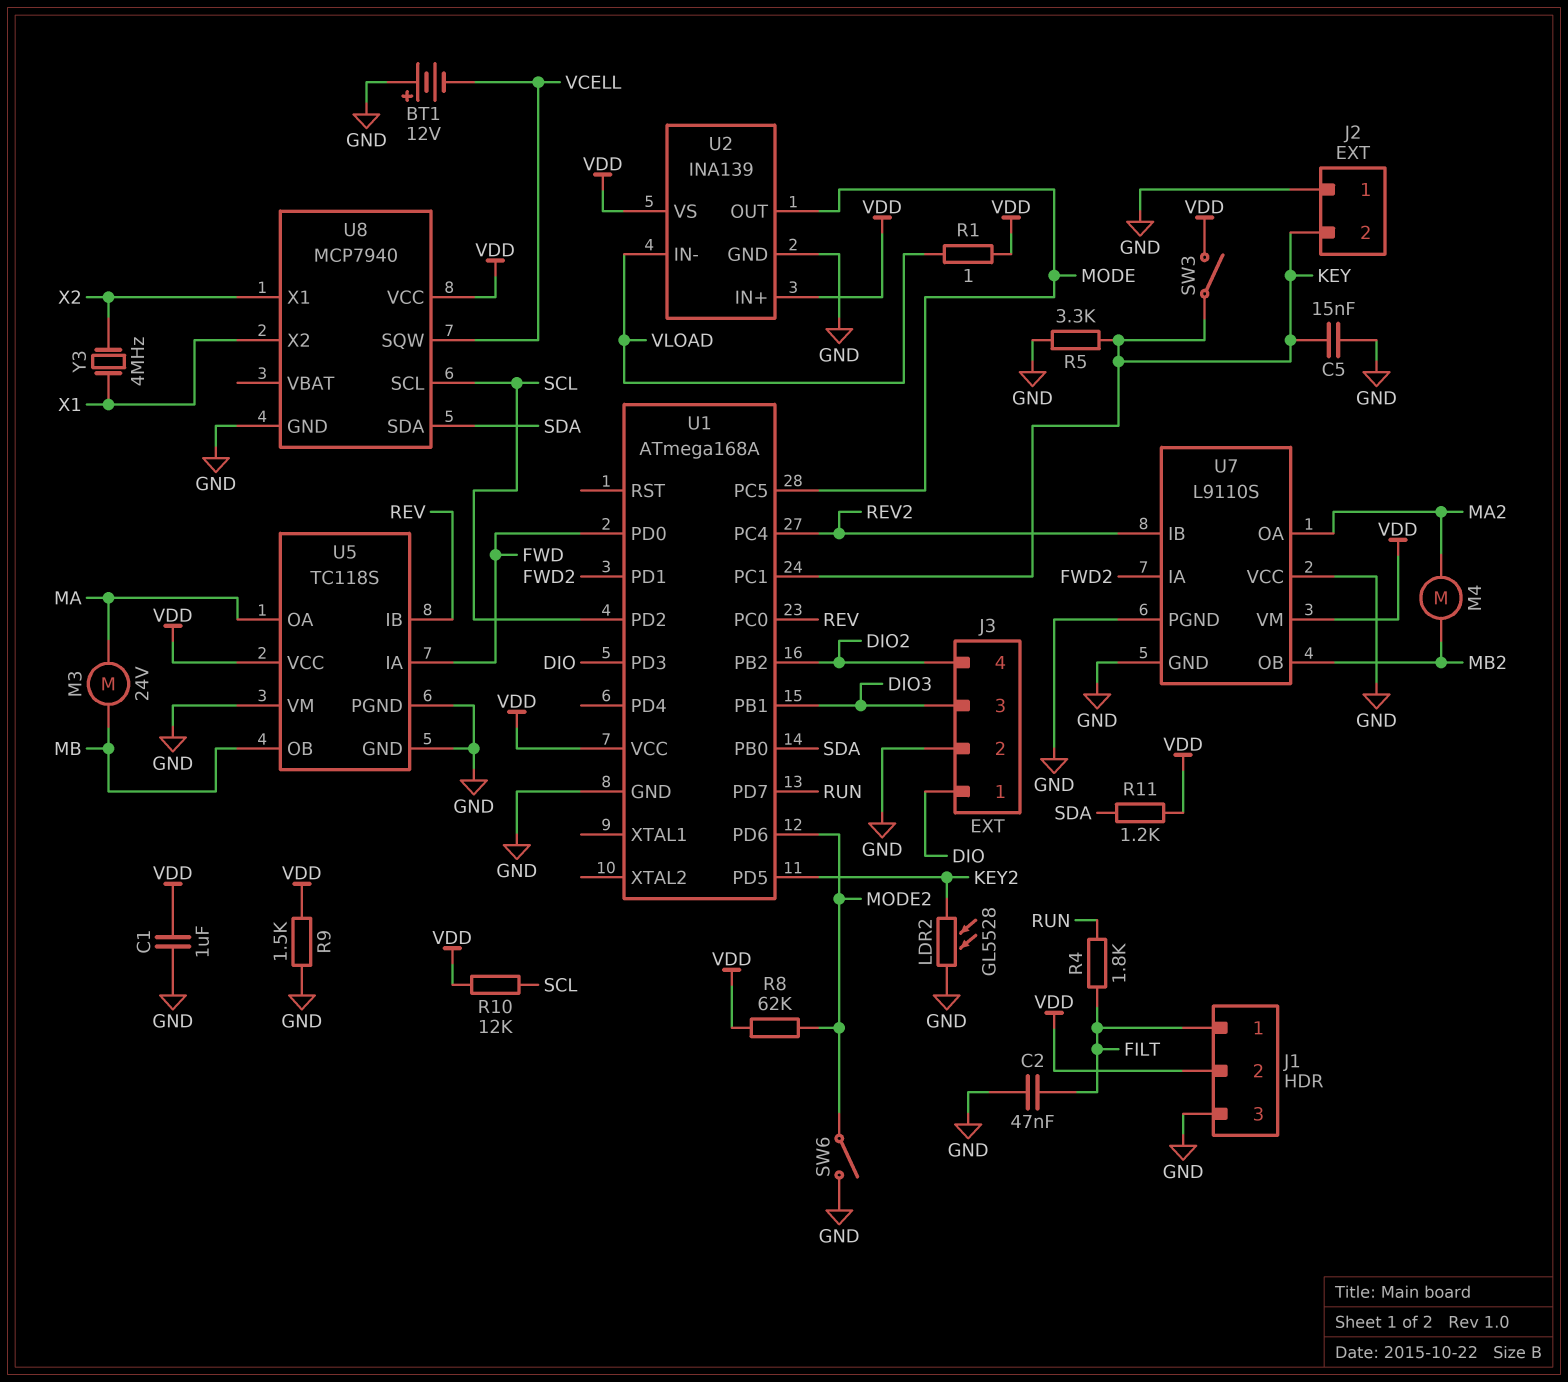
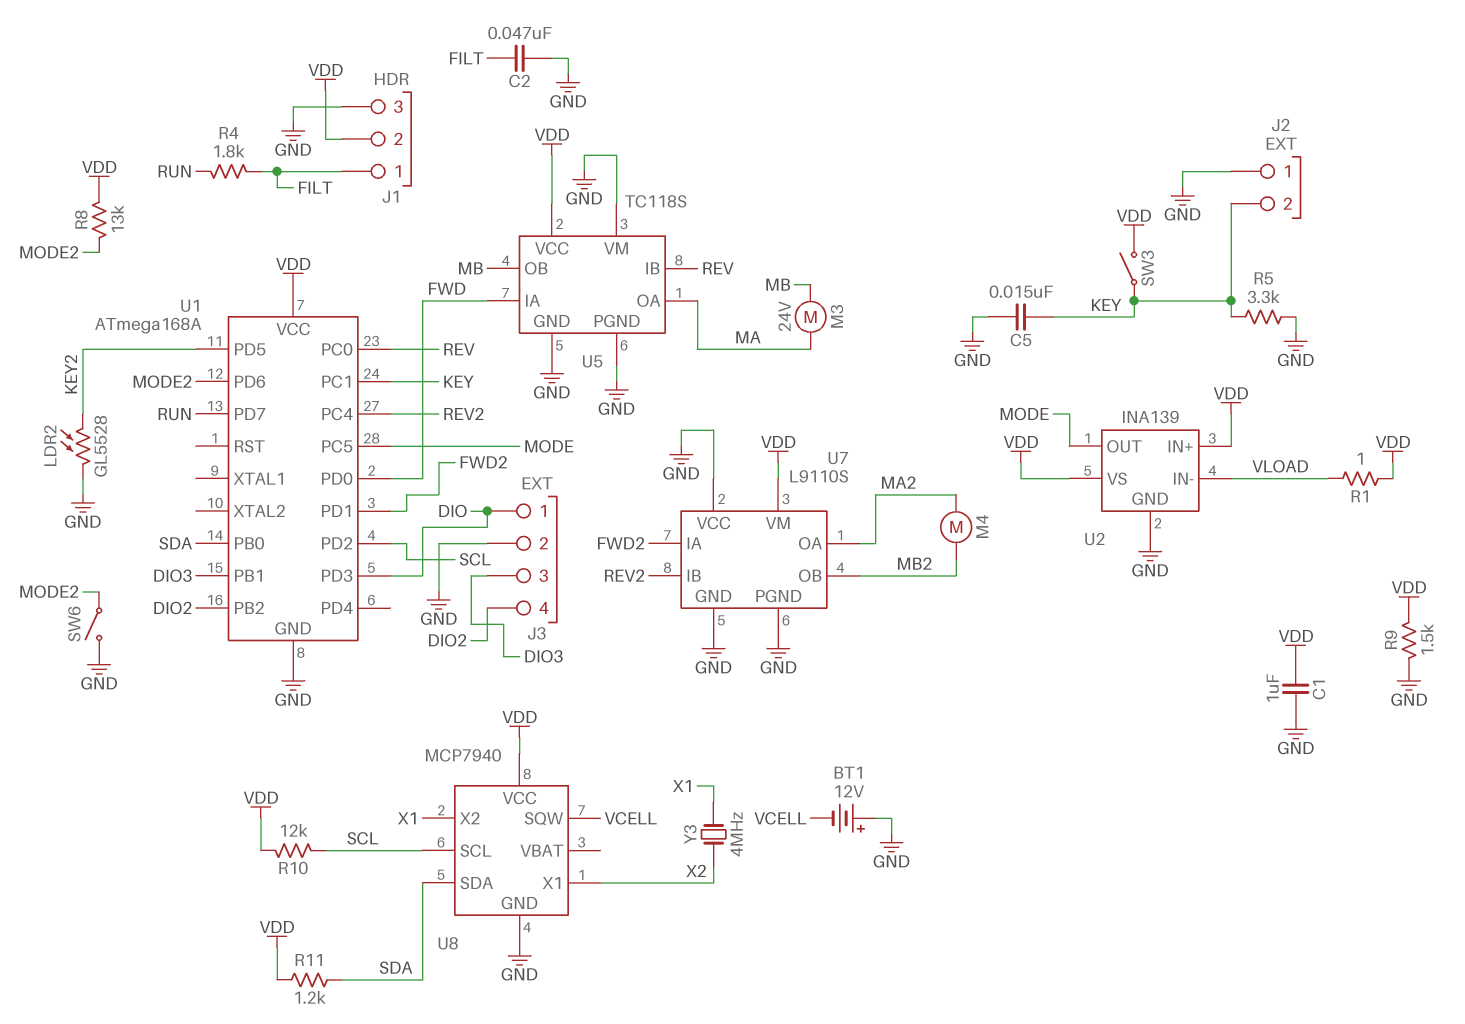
R8: 62k (MODE2, VDD) -> 13k (MODE2, VDD)

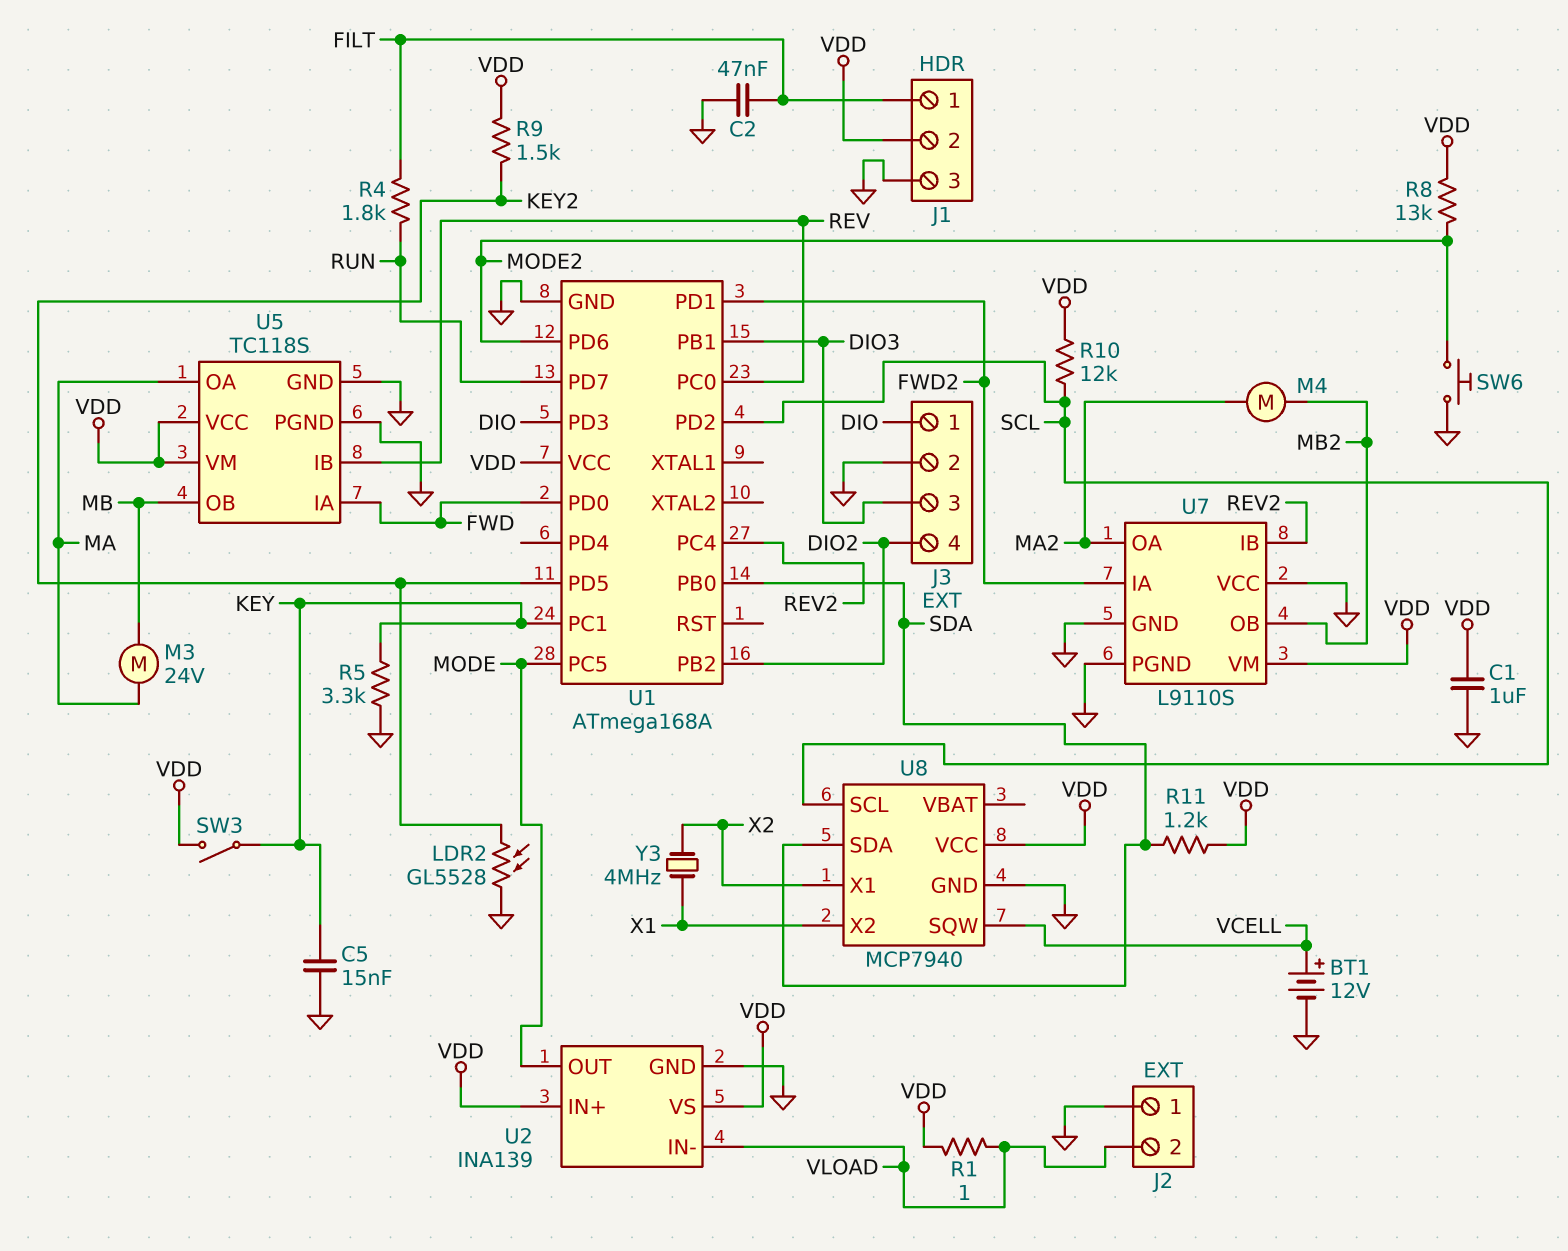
BT1: 12V (plus GND, minus VCELL) -> 12V (plus VCELL, minus GND)
J2 pin 2: KEY -> VLOAD
R9: 1.5k (GND, VDD) -> 1.5k (KEY2, VDD)
SW6: switch (GND, MODE2) -> button (GND, MODE2)
U5 pin VM: GND -> VDD

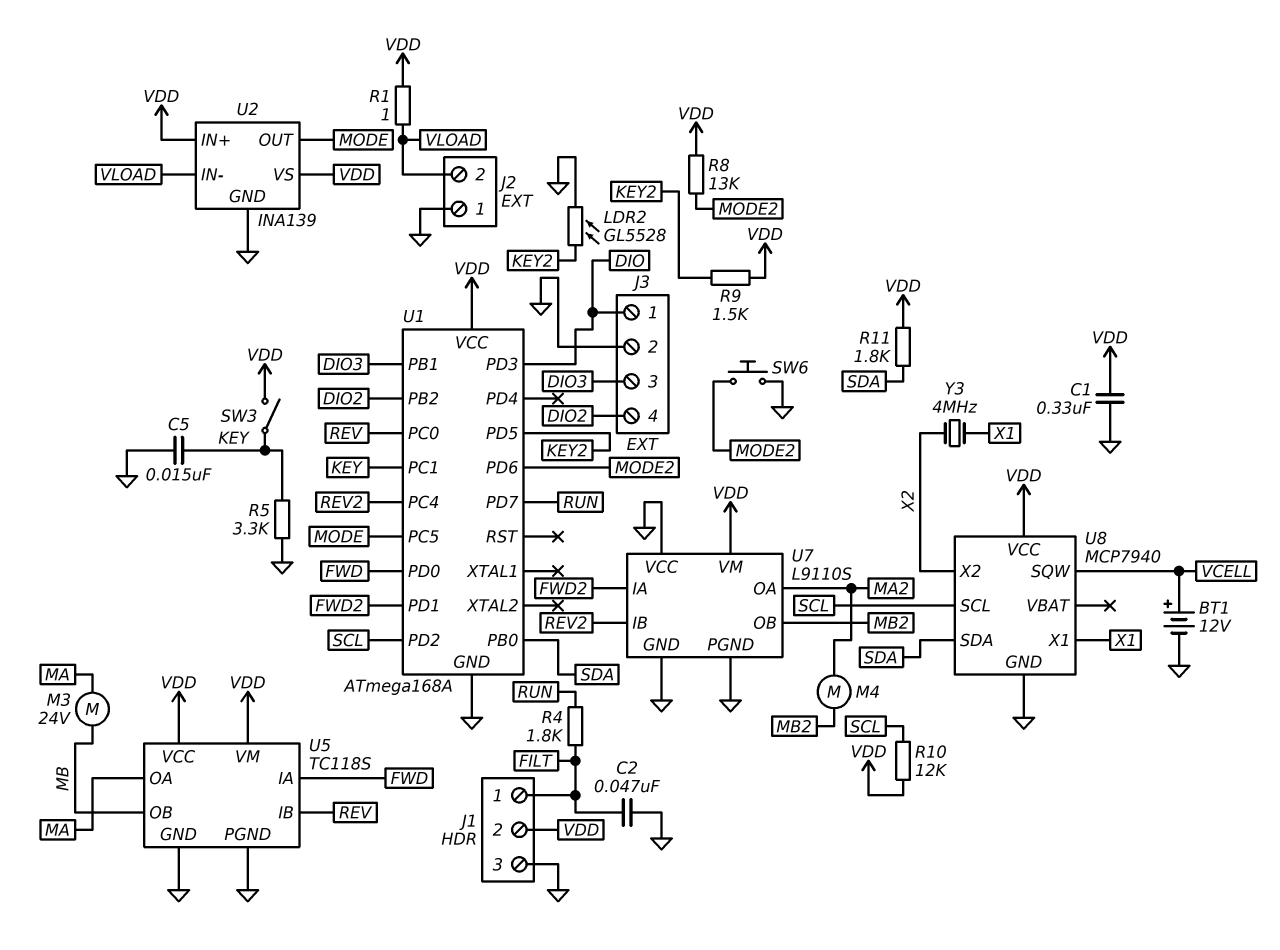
C1: 1uF (GND, VDD) -> 330nF (GND, VDD)
R11: 1.2k (SDA, VDD) -> 1.8k (SDA, VDD)
U8 pin X1: X2 -> X1
U8 pin X2: X1 -> X2

